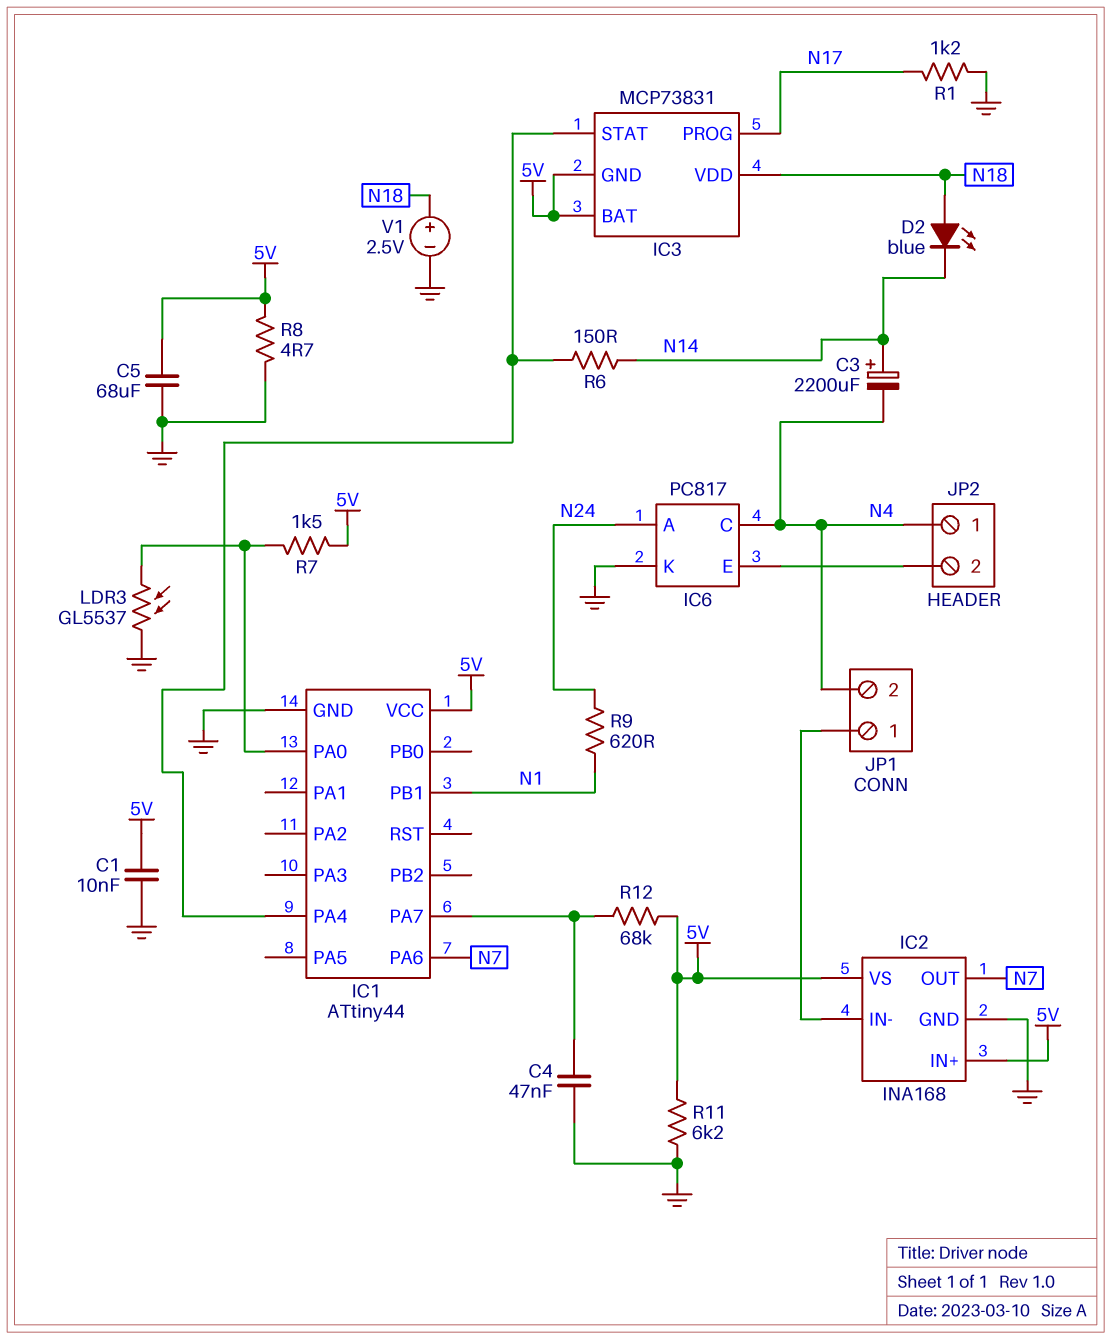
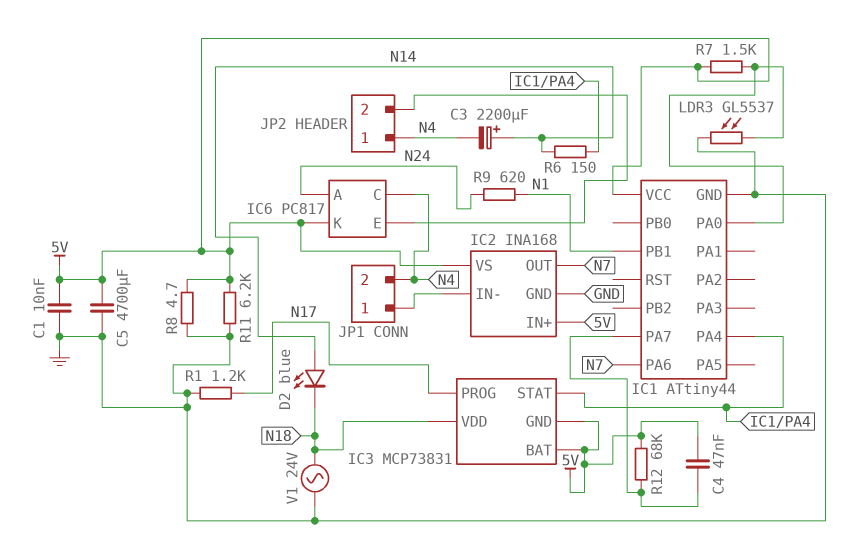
C4: 47nF (GND, IC1/PA7) -> 47nF (5V, IC1/PA7)
C5: 68uF (5V, GND) -> 4700uF (5V, GND)
D2: LED blue (A N18, K N14) -> LED blue (A N14, K N18)
IC6 pin K: GND -> 5V
V1: 2.5V (plus N18, minus GND) -> AC 24V (GND, N18)

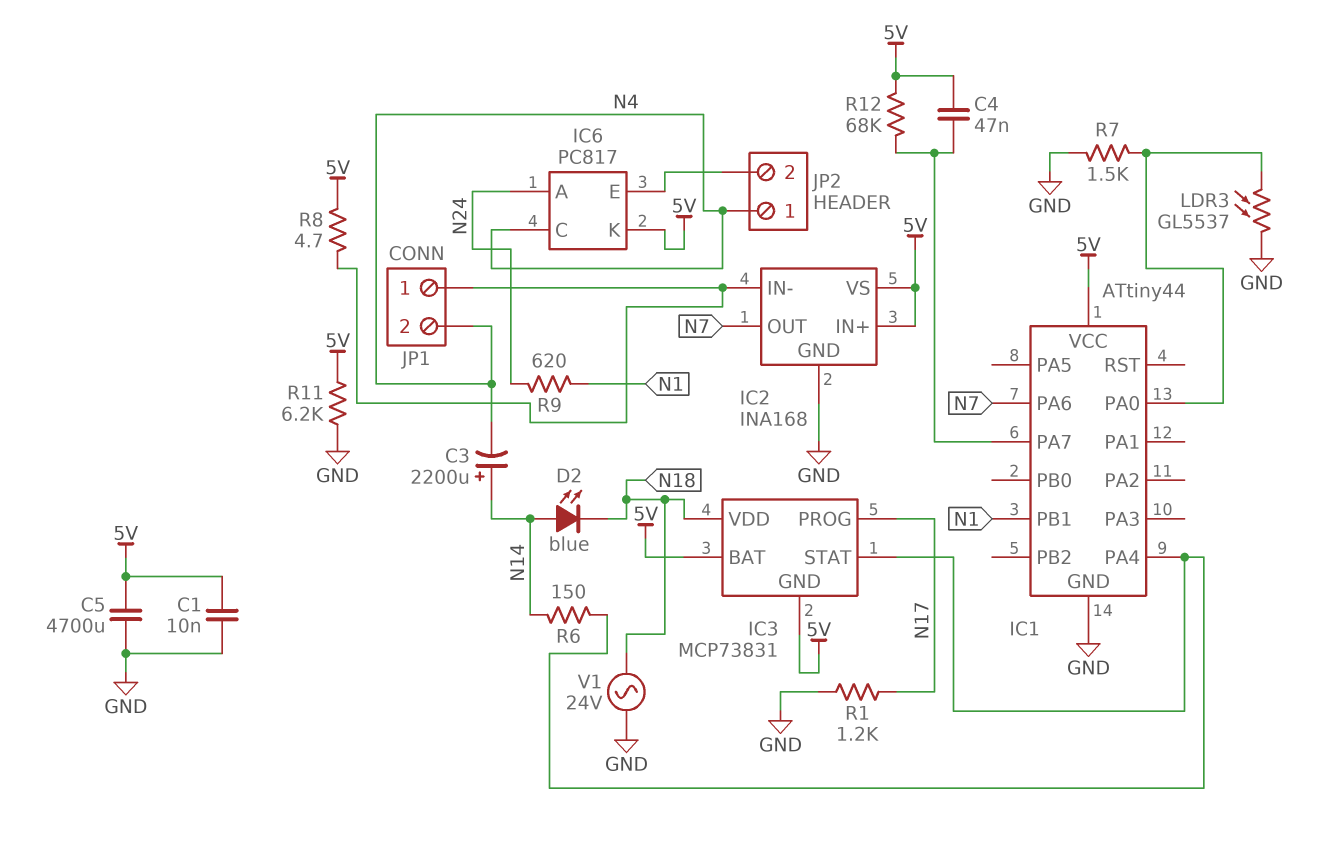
R7: 1.5k (5V, IC1/PA0) -> 1.5k (GND, IC1/PA0)
R8: 4.7 (5V, GND) -> 4.7 (5V, IC2/IN-)

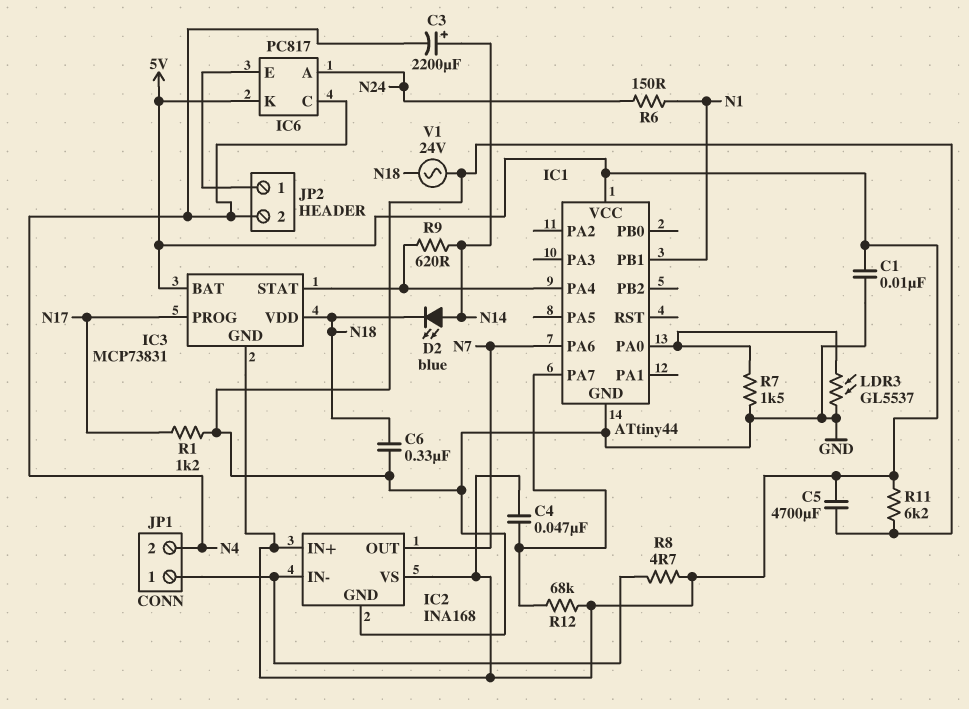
C6: none -> 330nF (GND, N18)
JP2 pin 1: N4 -> IC6/E
JP2 pin 2: IC6/E -> N4
R6: 150 (IC1/PA4, N14) -> 150 (N1, N24)
R9: 620 (N1, N24) -> 620 (IC1/PA4, N14)

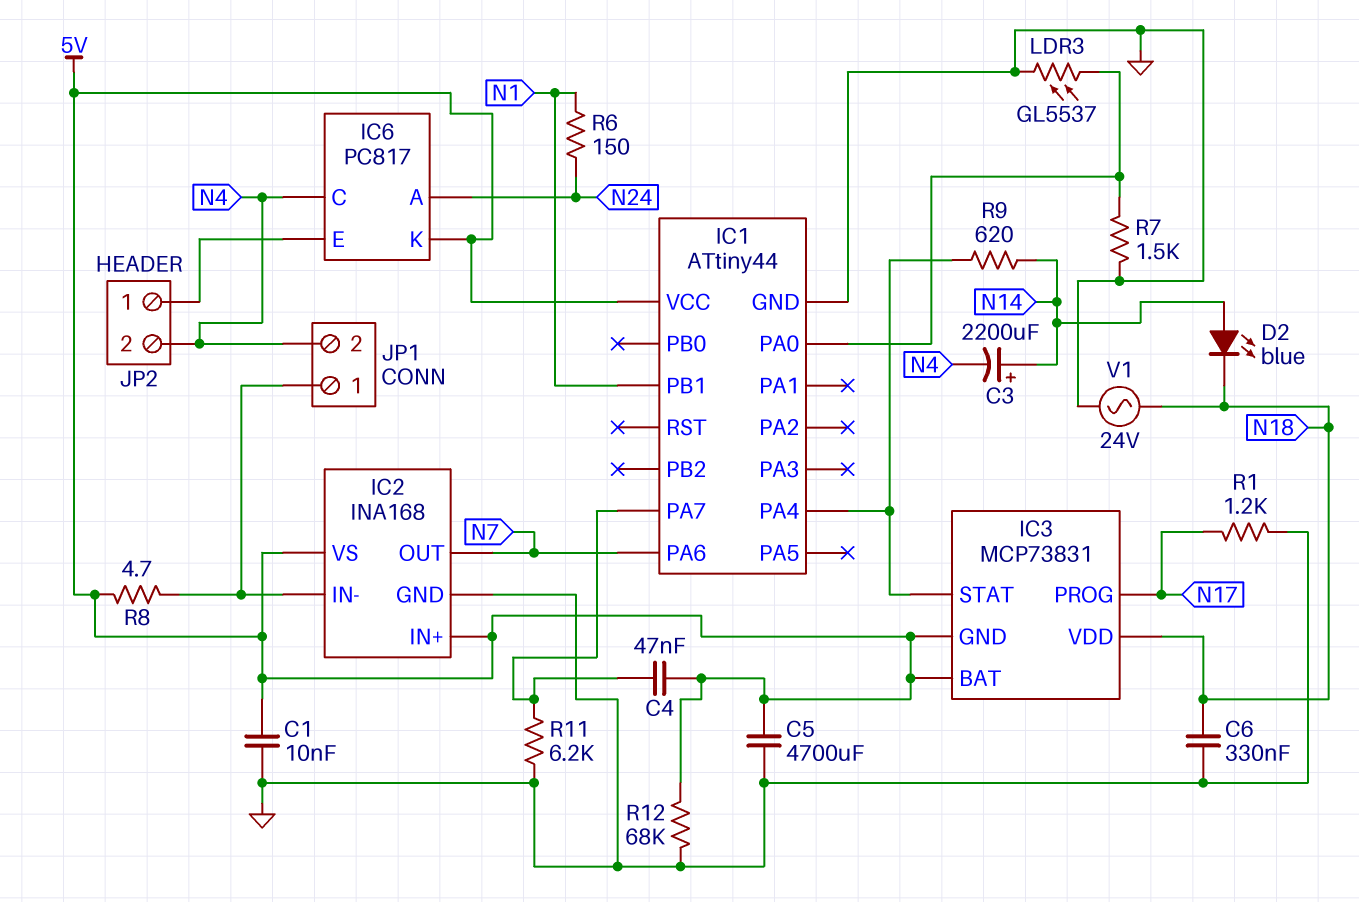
R11: 6.2k (5V, GND) -> 6.2k (GND, IC1/PA7)
R12: 68k (5V, IC1/PA7) -> 68k (5V, GND)

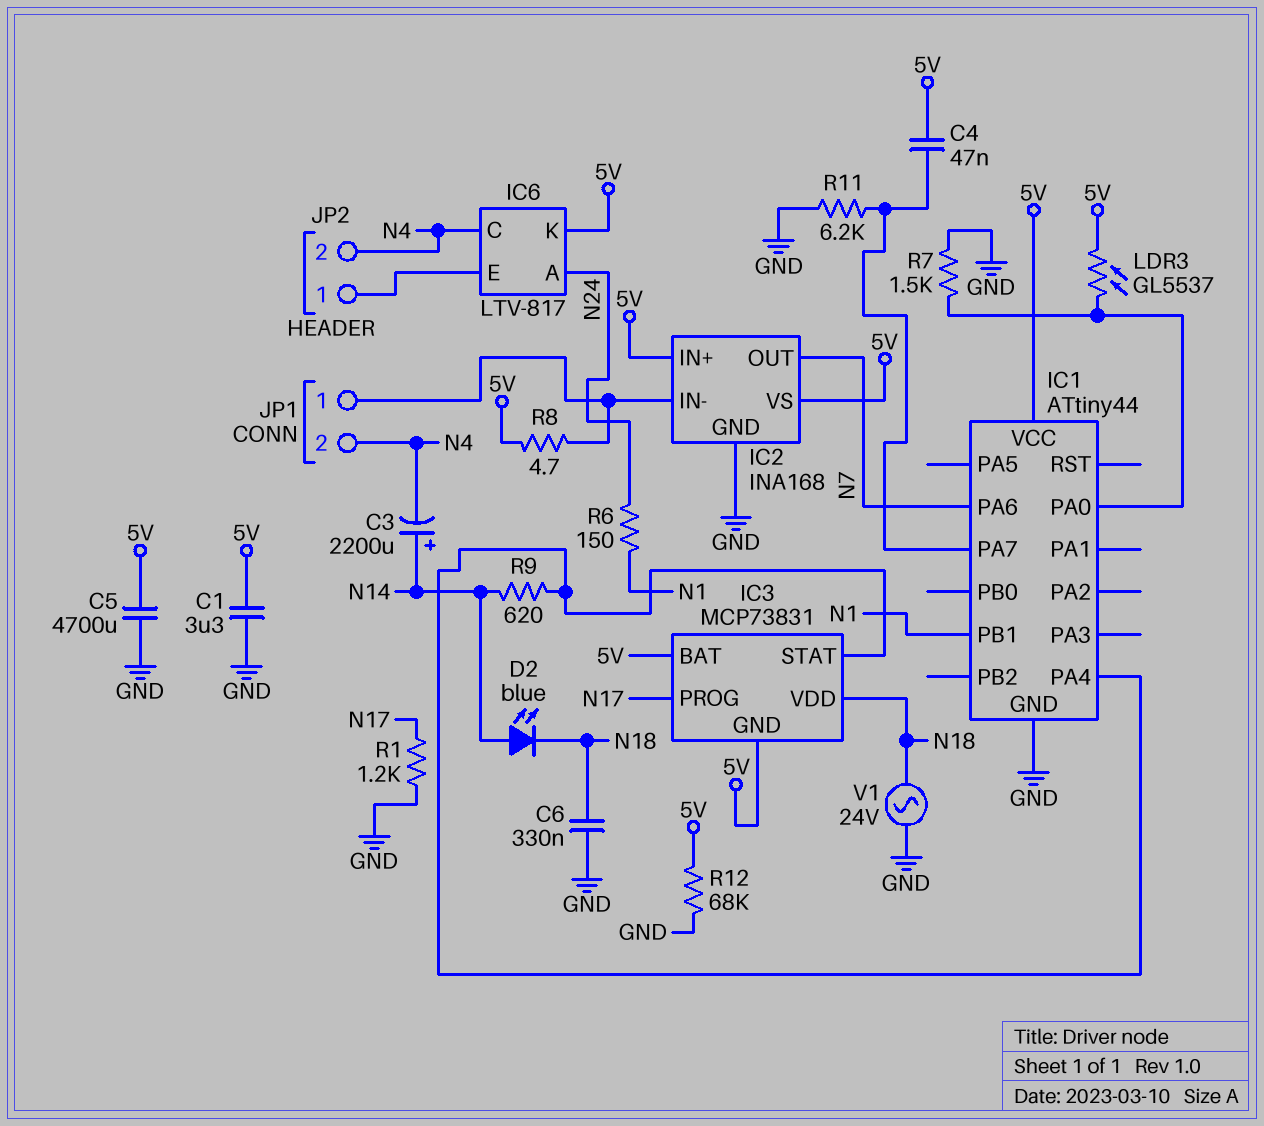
C1: 10nF (5V, GND) -> 3.3uF (5V, GND)
IC6: PC817 -> LTV-817
LDR3: GL5537 (GND, IC1/PA0) -> GL5537 (5V, IC1/PA0)

